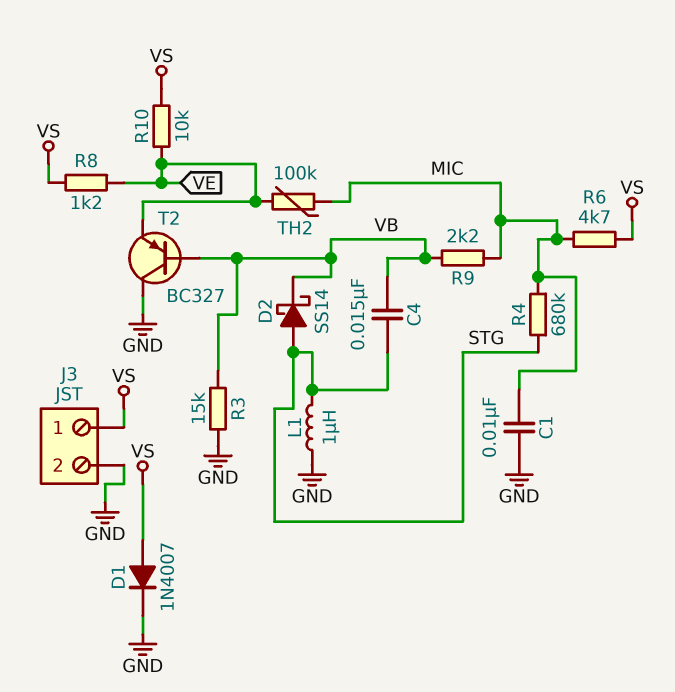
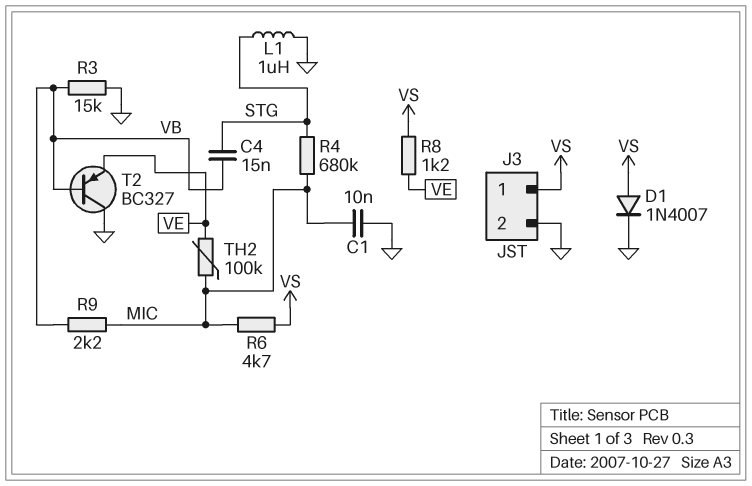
D2: schottky SS14 (A STG, K VB) -> none
R10: 10k (VE, VS) -> none

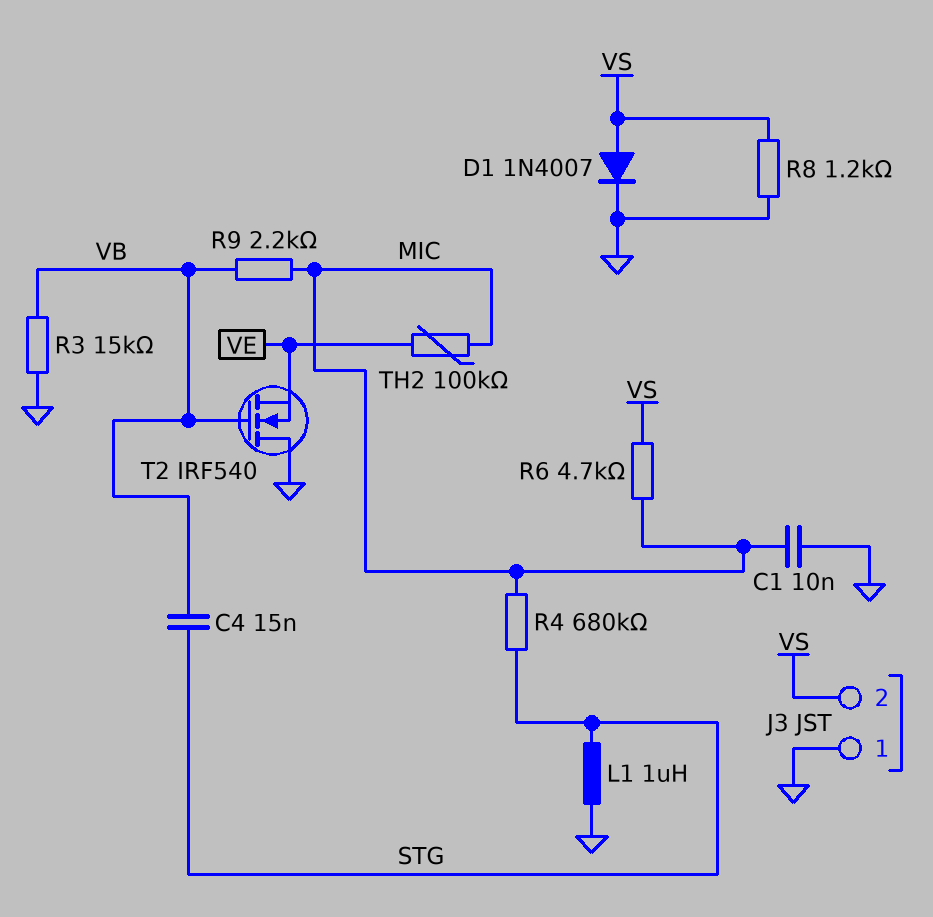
J3 pin 1: VS -> GND
J3 pin 2: GND -> VS
R8: 1.2k (VE, VS) -> 1.2k (GND, VS)
T2: PNP BC327 (B VB, C GND, E VE) -> NMOS IRF540 (G VB, D GND, S VE)

